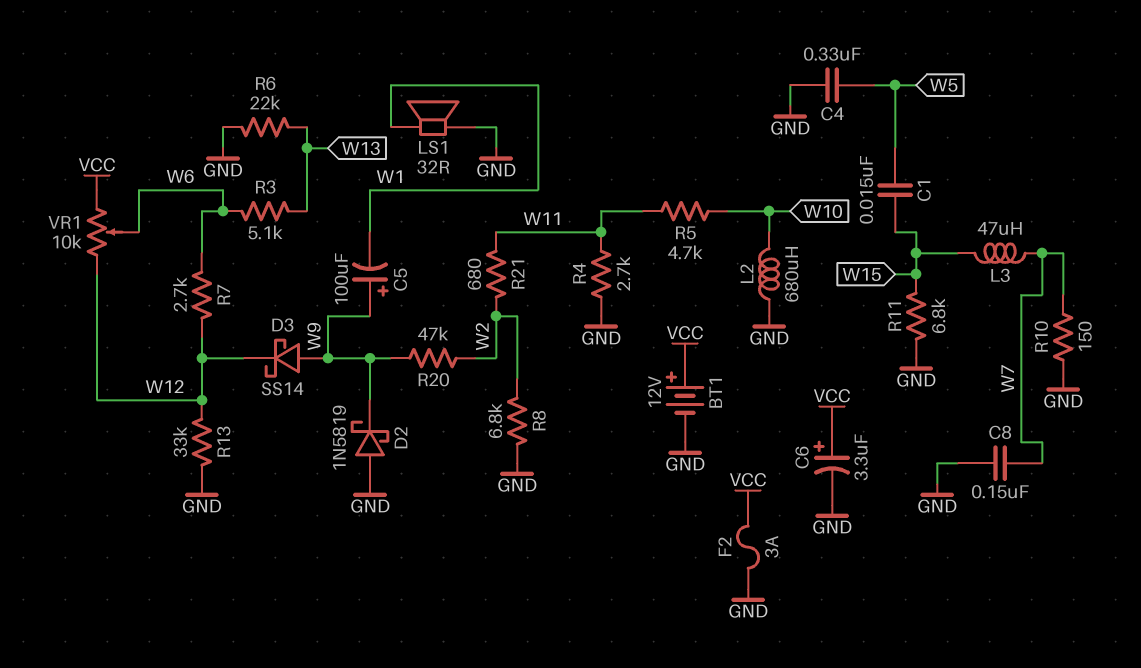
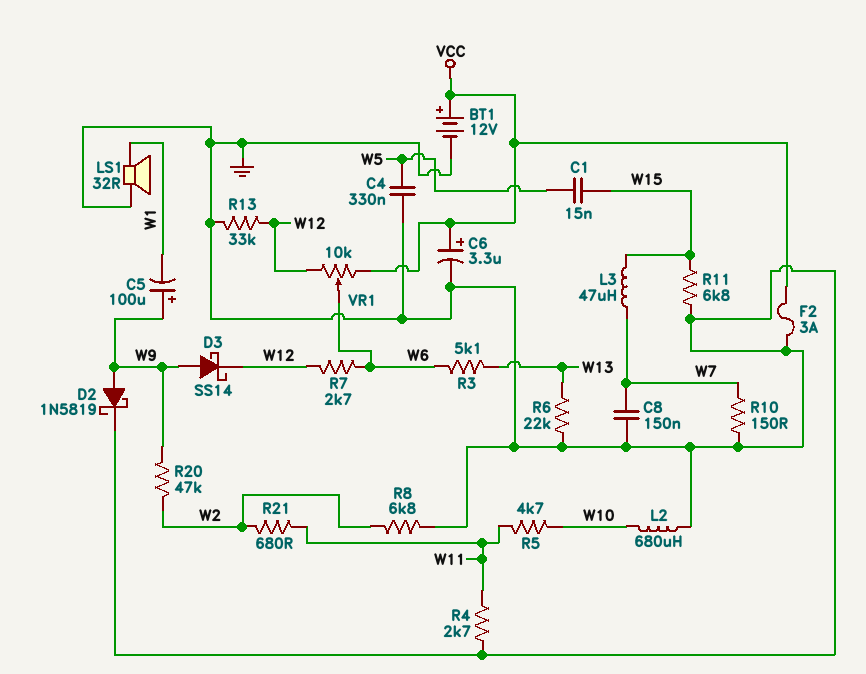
D2: schottky 1N5819 (A GND, K W9) -> schottky 1N5819 (A W9, K GND)

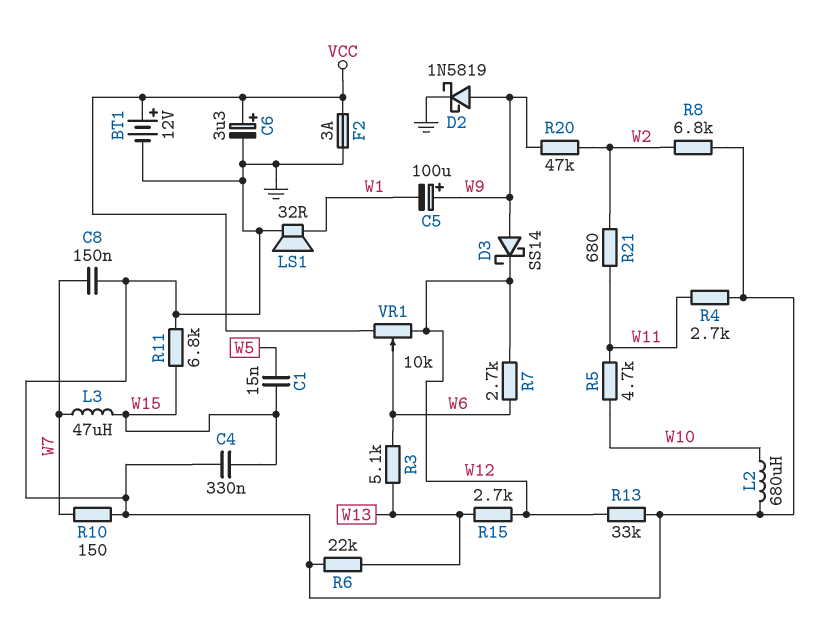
C4: 330nF (GND, W5) -> 330nF (GND, W15)
R15: none -> 2.7k (W12, W13)

